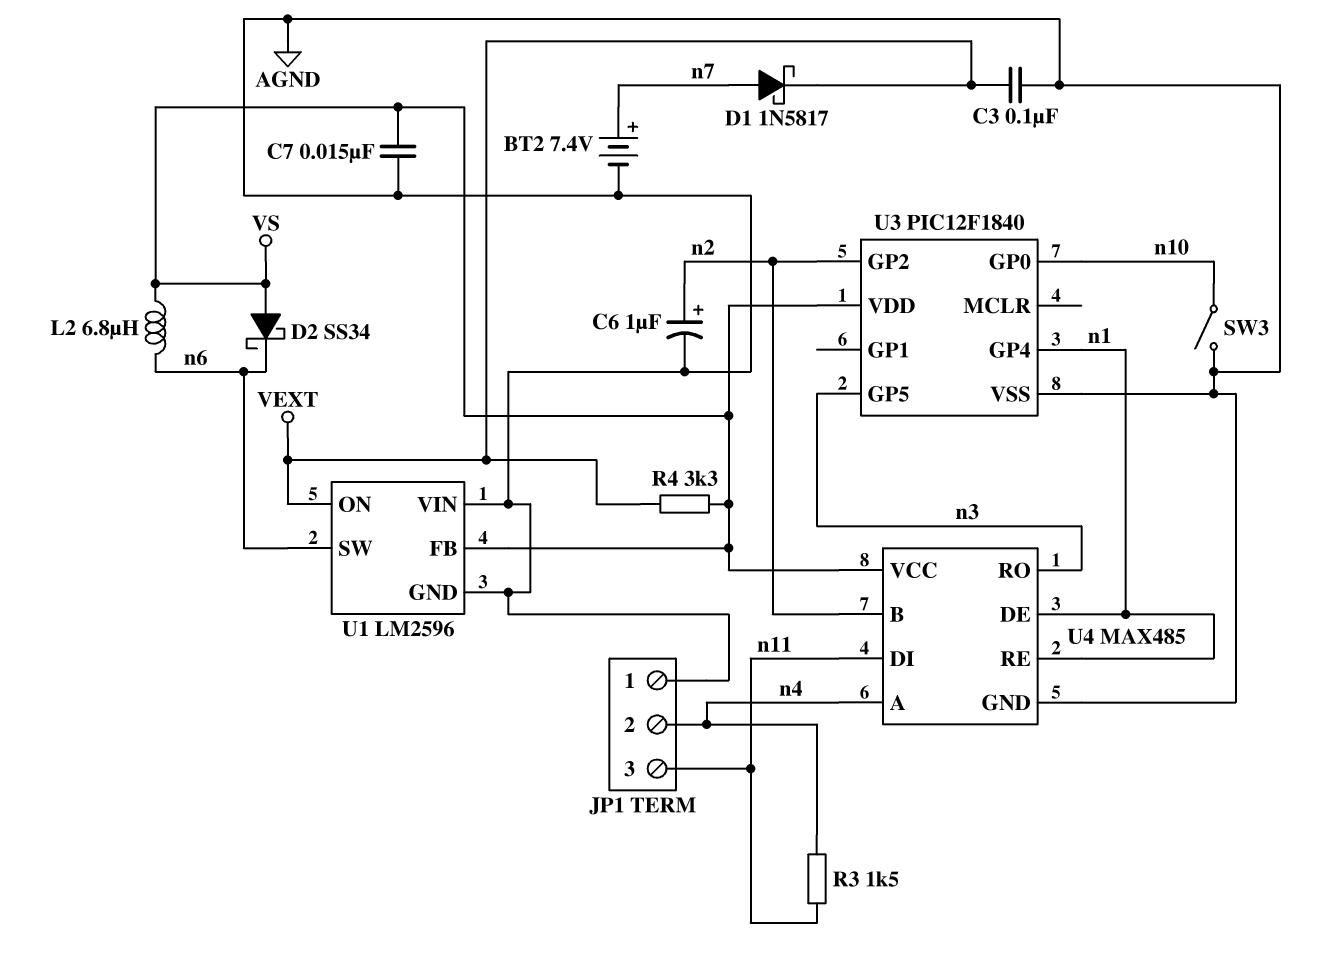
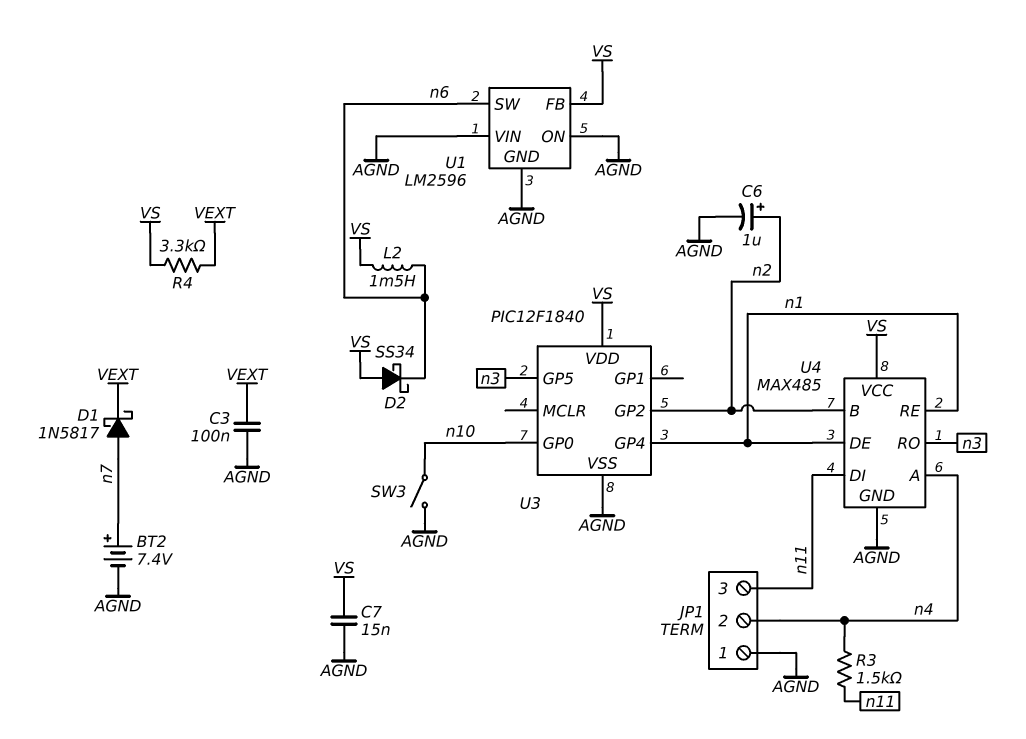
L2: 6.8uH (VS, n6) -> 1.5mH (VS, n6)
U1 pin ON: VEXT -> AGND

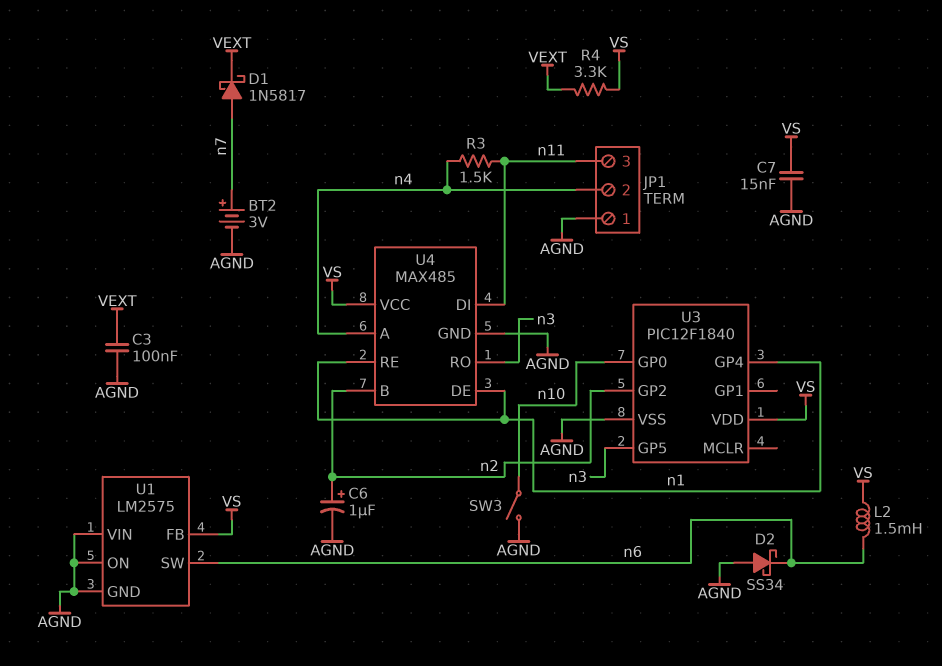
BT2: 7.4V (plus n7, minus AGND) -> 3V (plus n7, minus AGND)
D2: schottky SS34 (A VS, K n6) -> schottky SS34 (A AGND, K n6)
U1: LM2596 -> LM2575

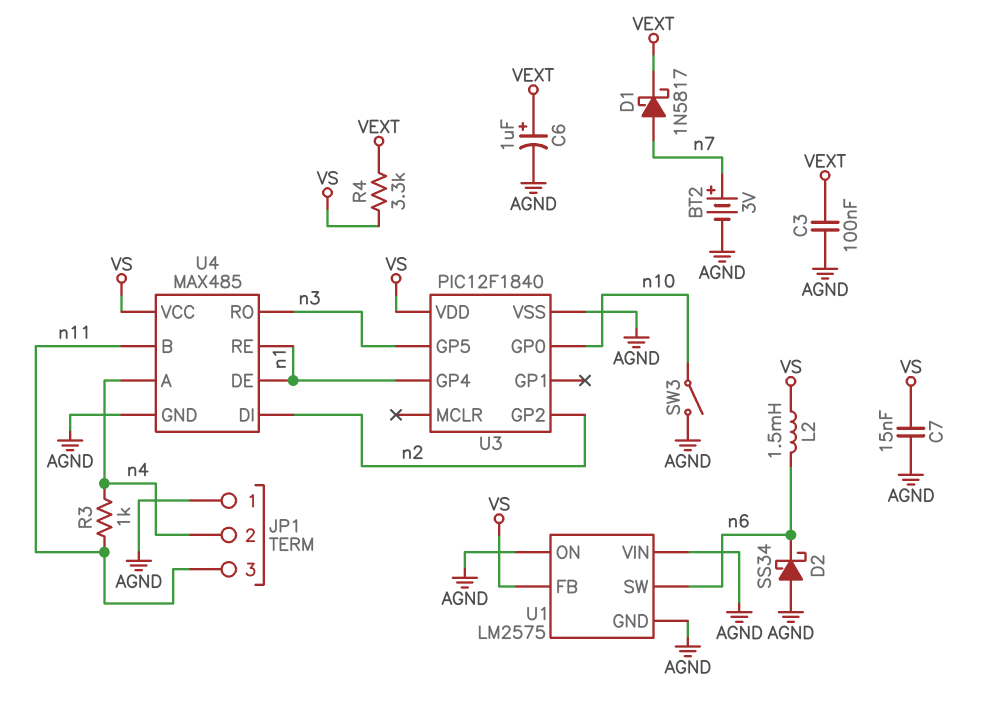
C6: 1uF (plus n2, minus AGND) -> 1uF (plus VEXT, minus AGND)
R3: 1.5k (n4, n11) -> 1k (n4, n11)
U4 pin B: n2 -> n11
U4 pin DI: n11 -> n2

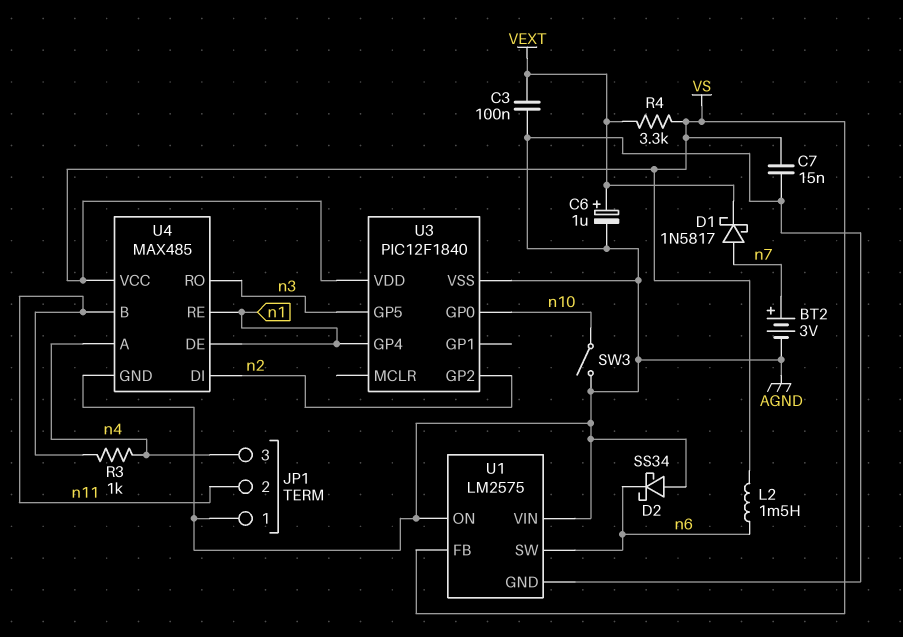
JP1 pin 2: n4 -> n11
JP1 pin 3: n11 -> n4

